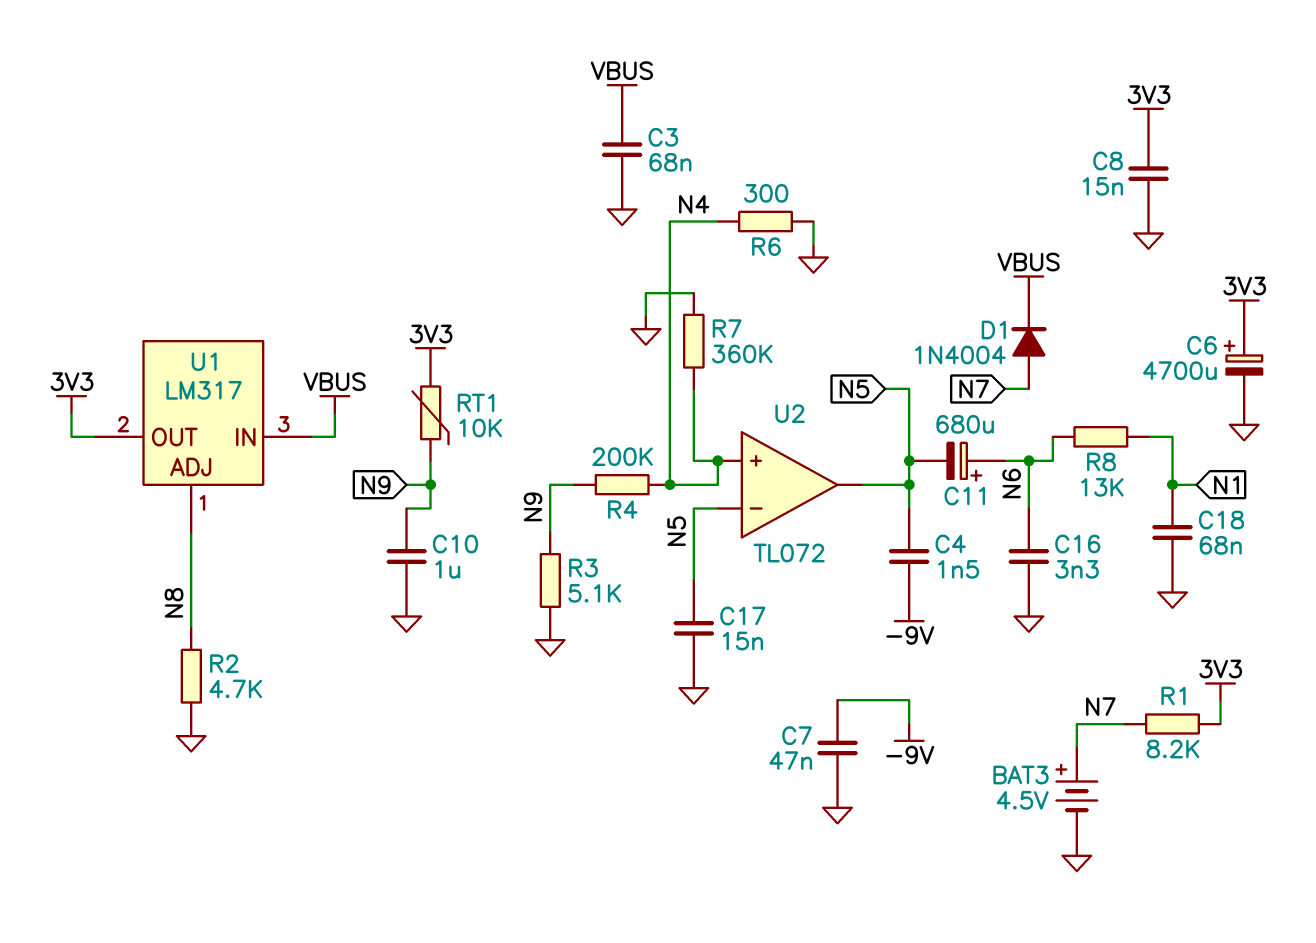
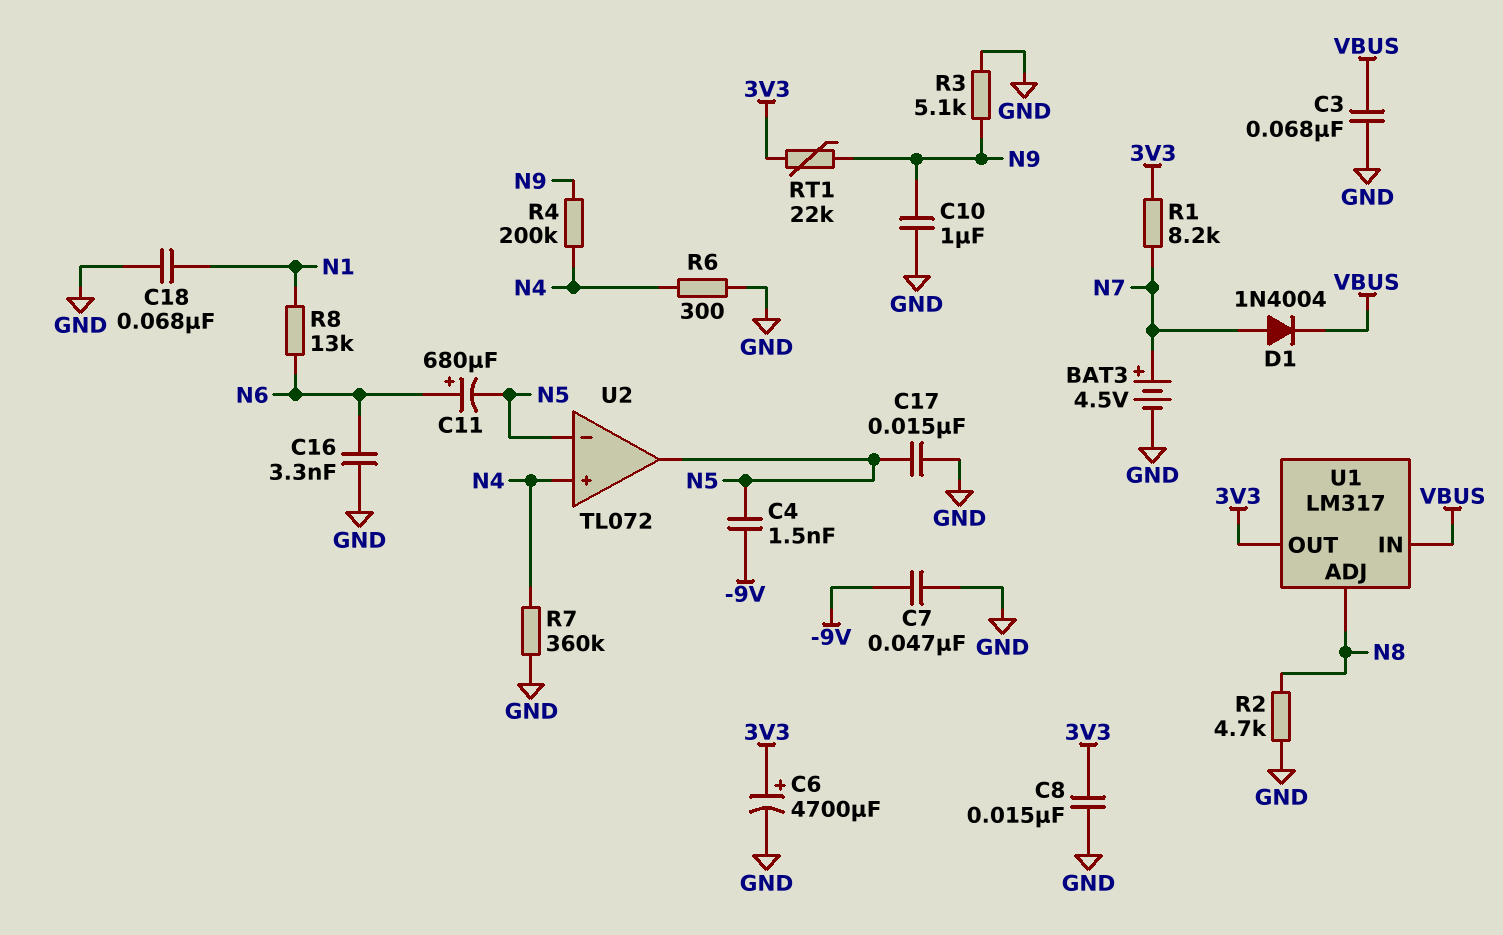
RT1: 10k (3V3, N9) -> 22k (3V3, N9)

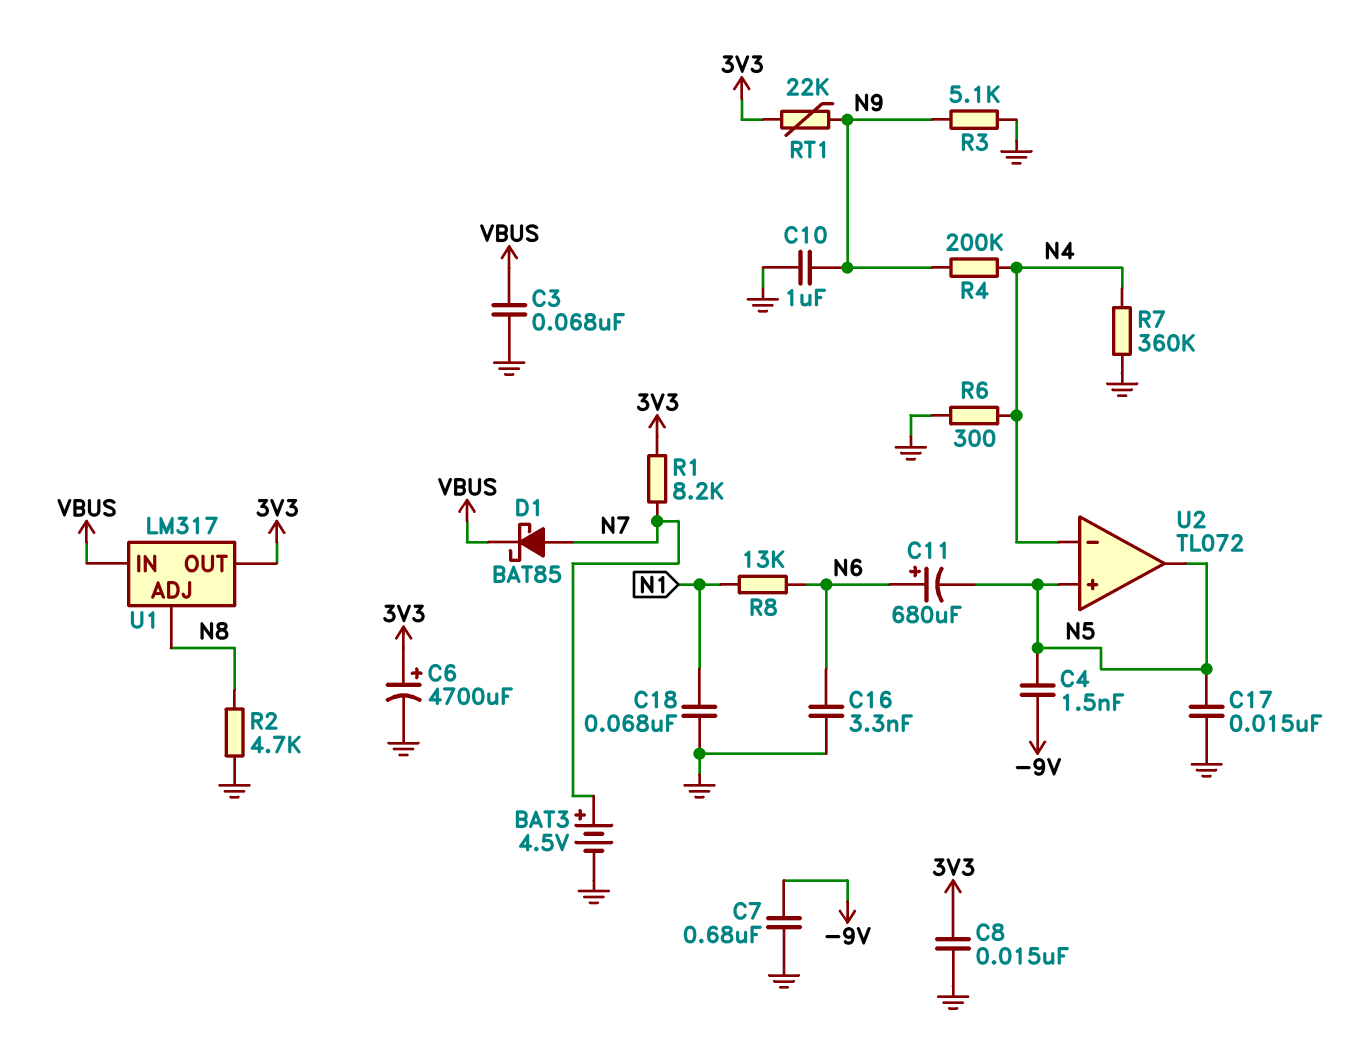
C7: 47nF (-9V, GND) -> 680nF (-9V, GND)
D1: diode 1N4004 (A N7, K VBUS) -> schottky BAT85 (A N7, K VBUS)
U2 pin in+: N4 -> N5
U2 pin in-: N5 -> N4

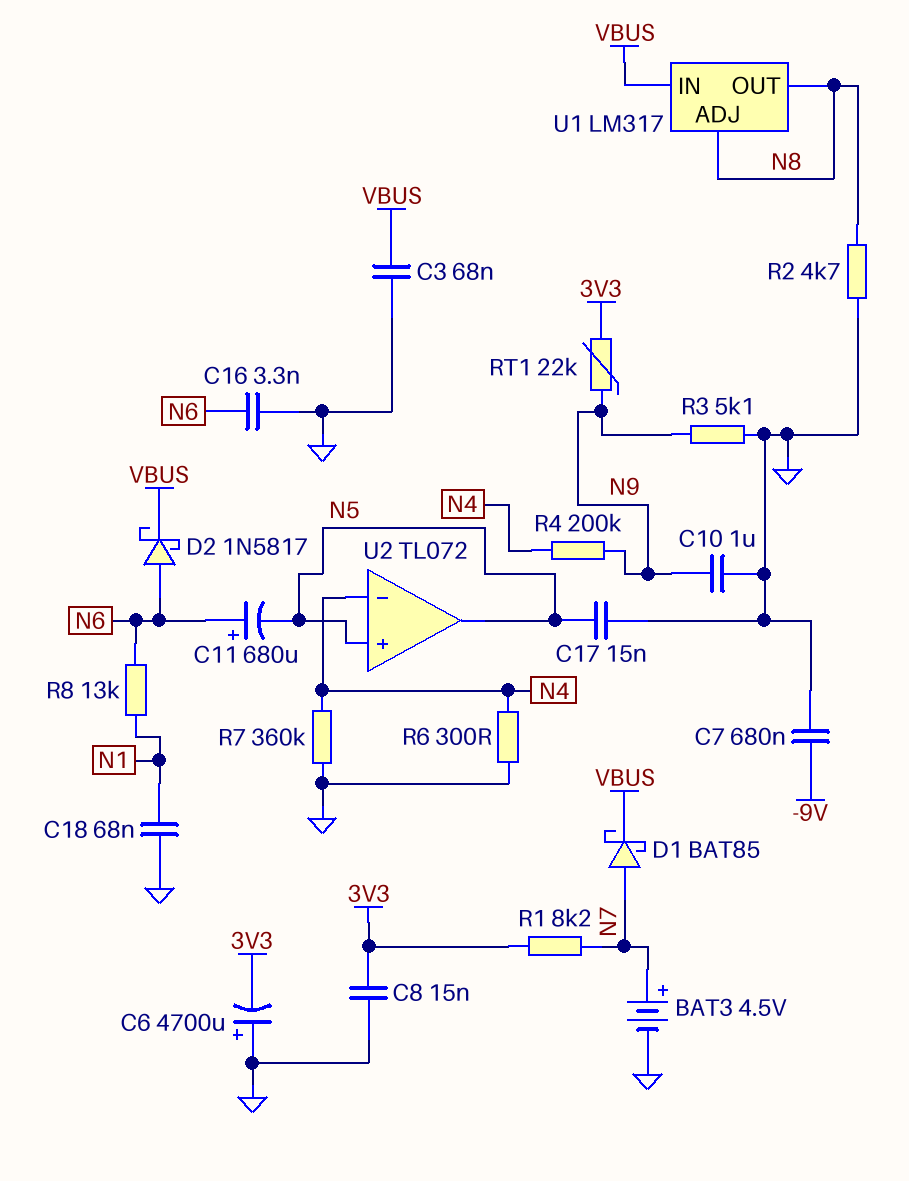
C4: 1.5nF (-9V, N5) -> none
C6: 4700uF (plus 3V3, minus GND) -> 4700uF (plus GND, minus 3V3)
D2: none -> schottky 1N5817 (A N6, K VBUS)
U1 pin OUT: 3V3 -> N8

